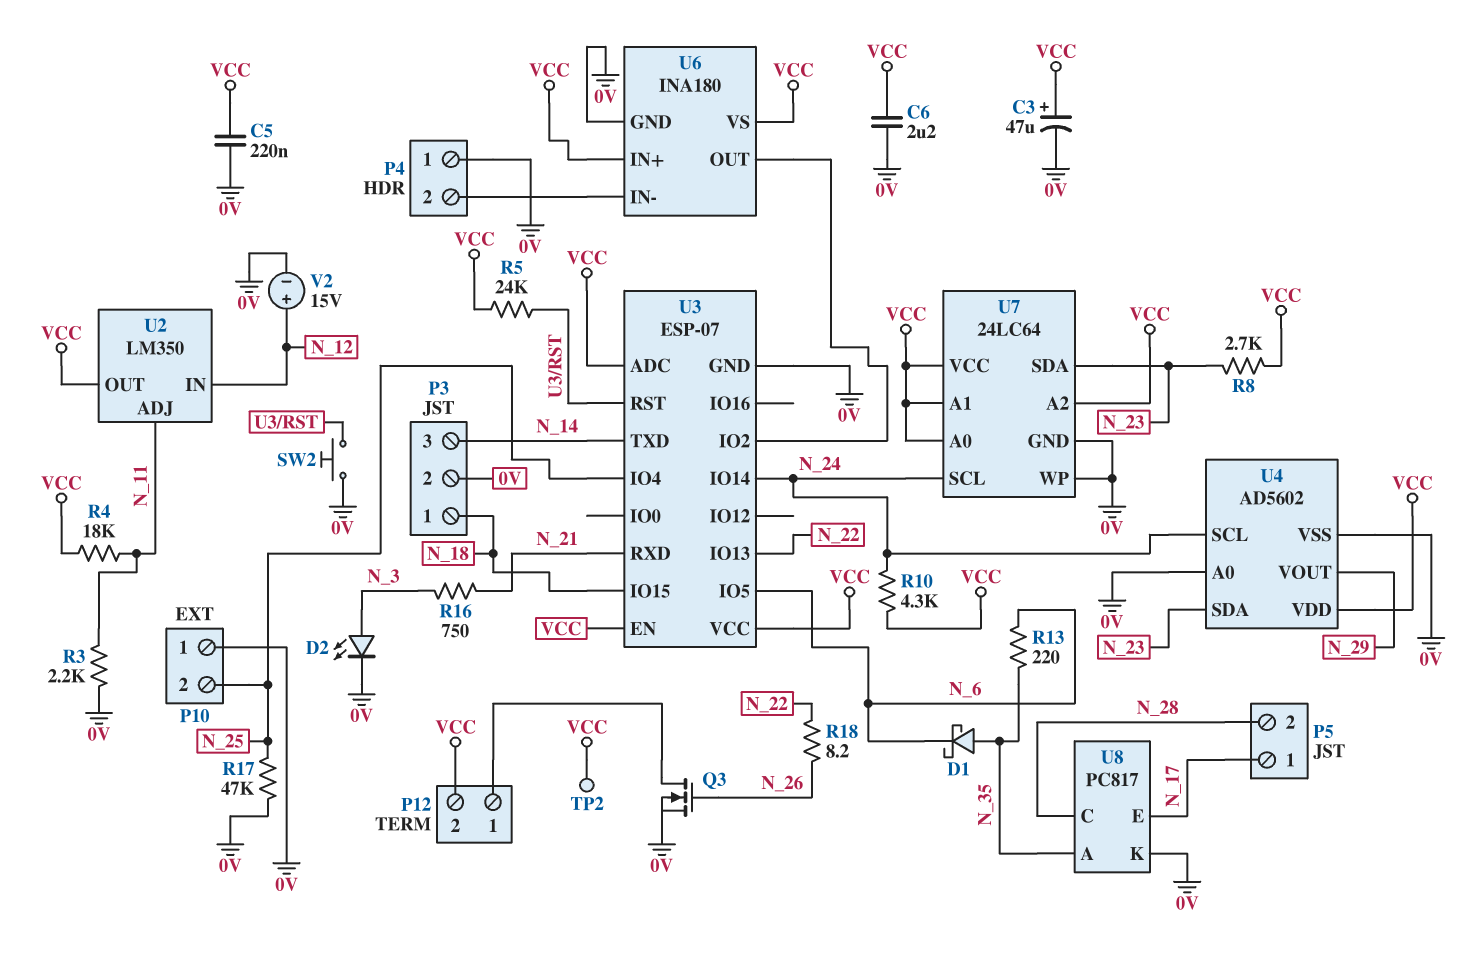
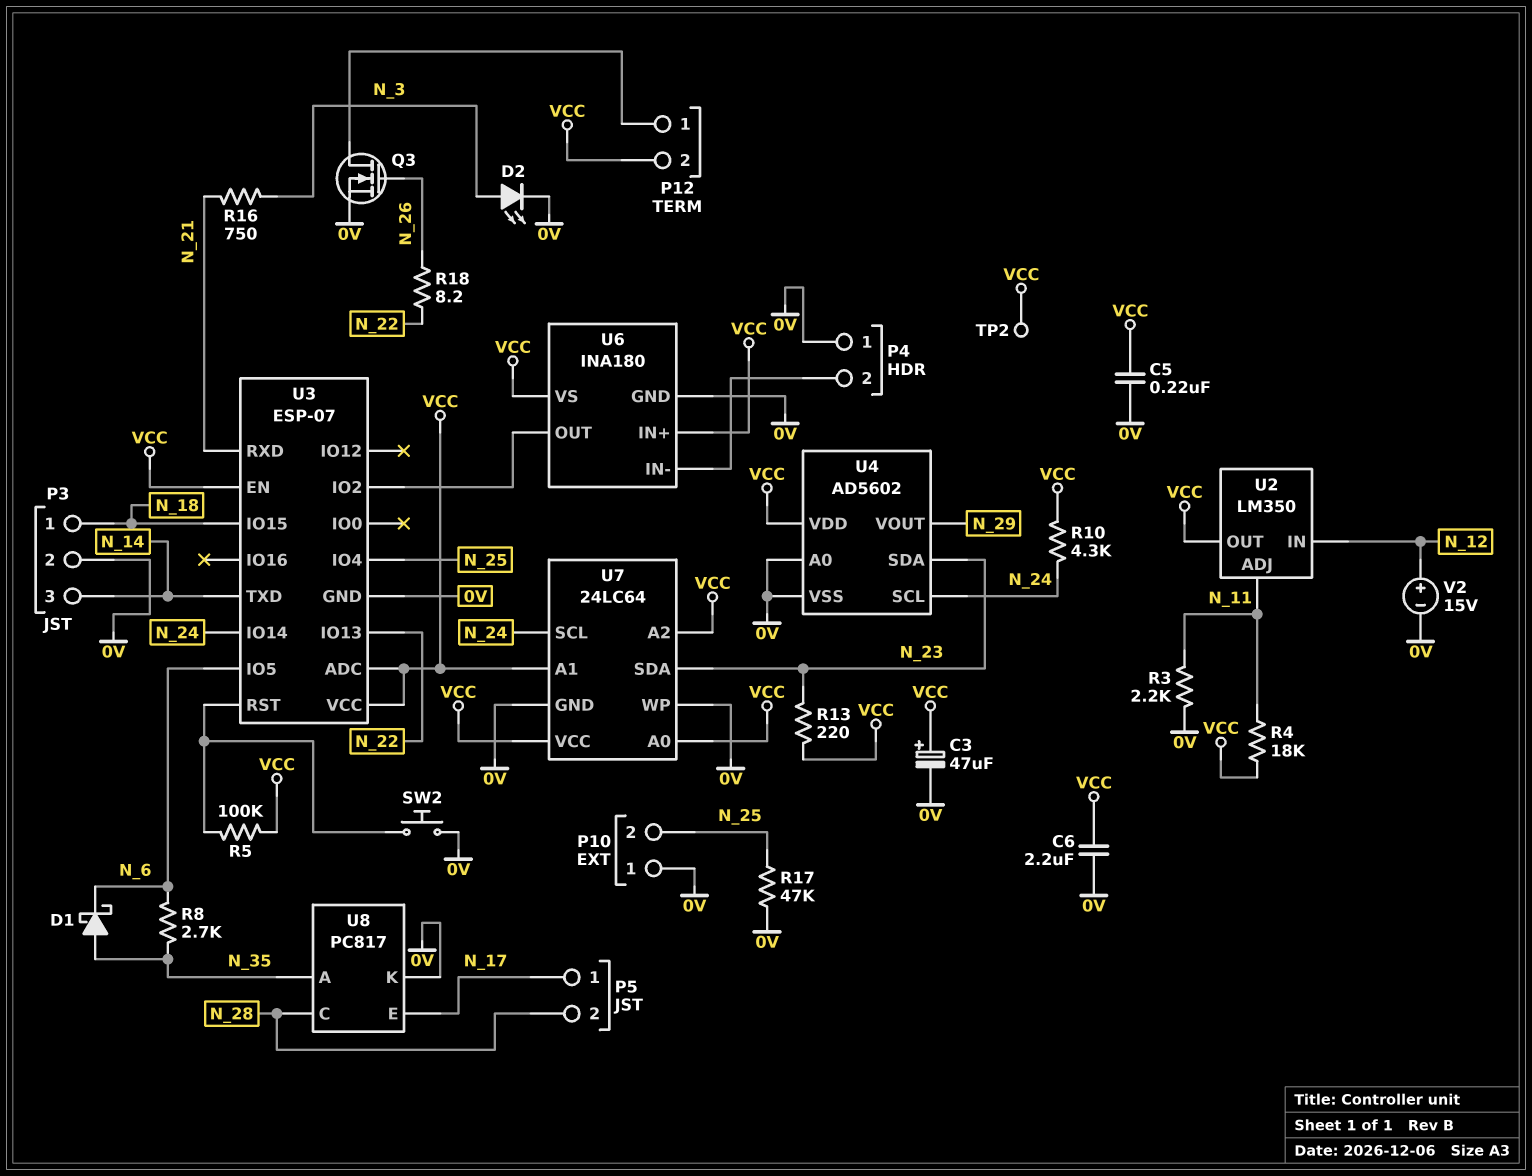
R5: 24k (U3/RST, VCC) -> 100k (U3/RST, VCC)
R8: 2.7k (N_23, VCC) -> 2.7k (N_6, N_35)
R13: 220 (N_6, N_35) -> 220 (N_23, VCC)

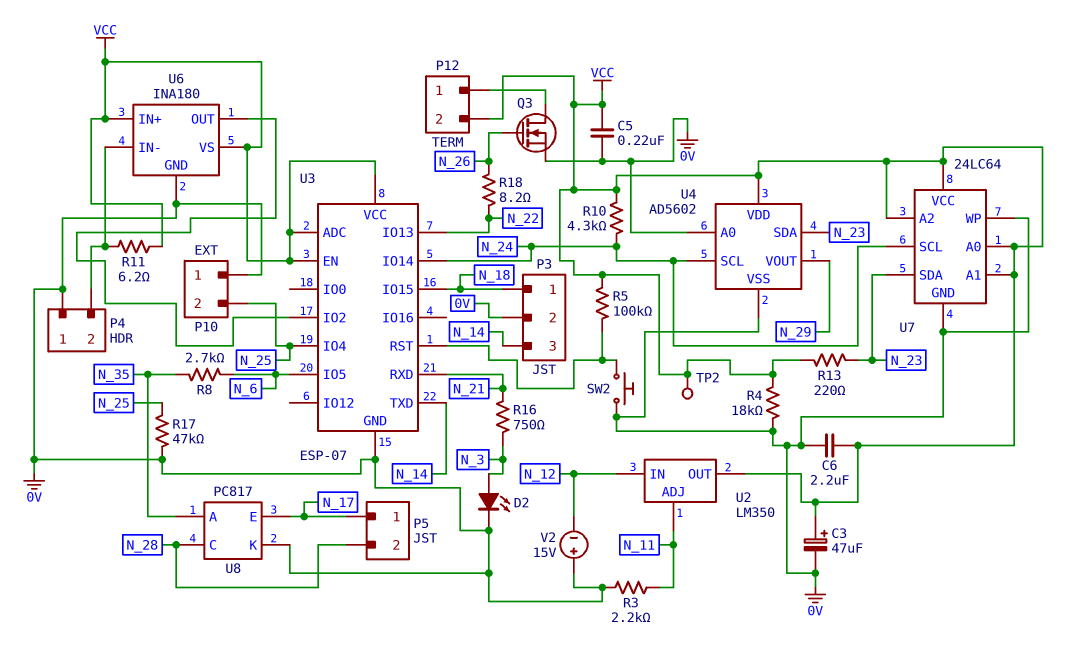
D1: schottky (A N_35, K N_6) -> none
R4: 18k (N_11, VCC) -> 18k (0V, VCC)
R11: none -> 6.2 (P4/2, VCC)
V2: 15V (plus N_12, minus 0V) -> 15V (plus 0V, minus N_12)

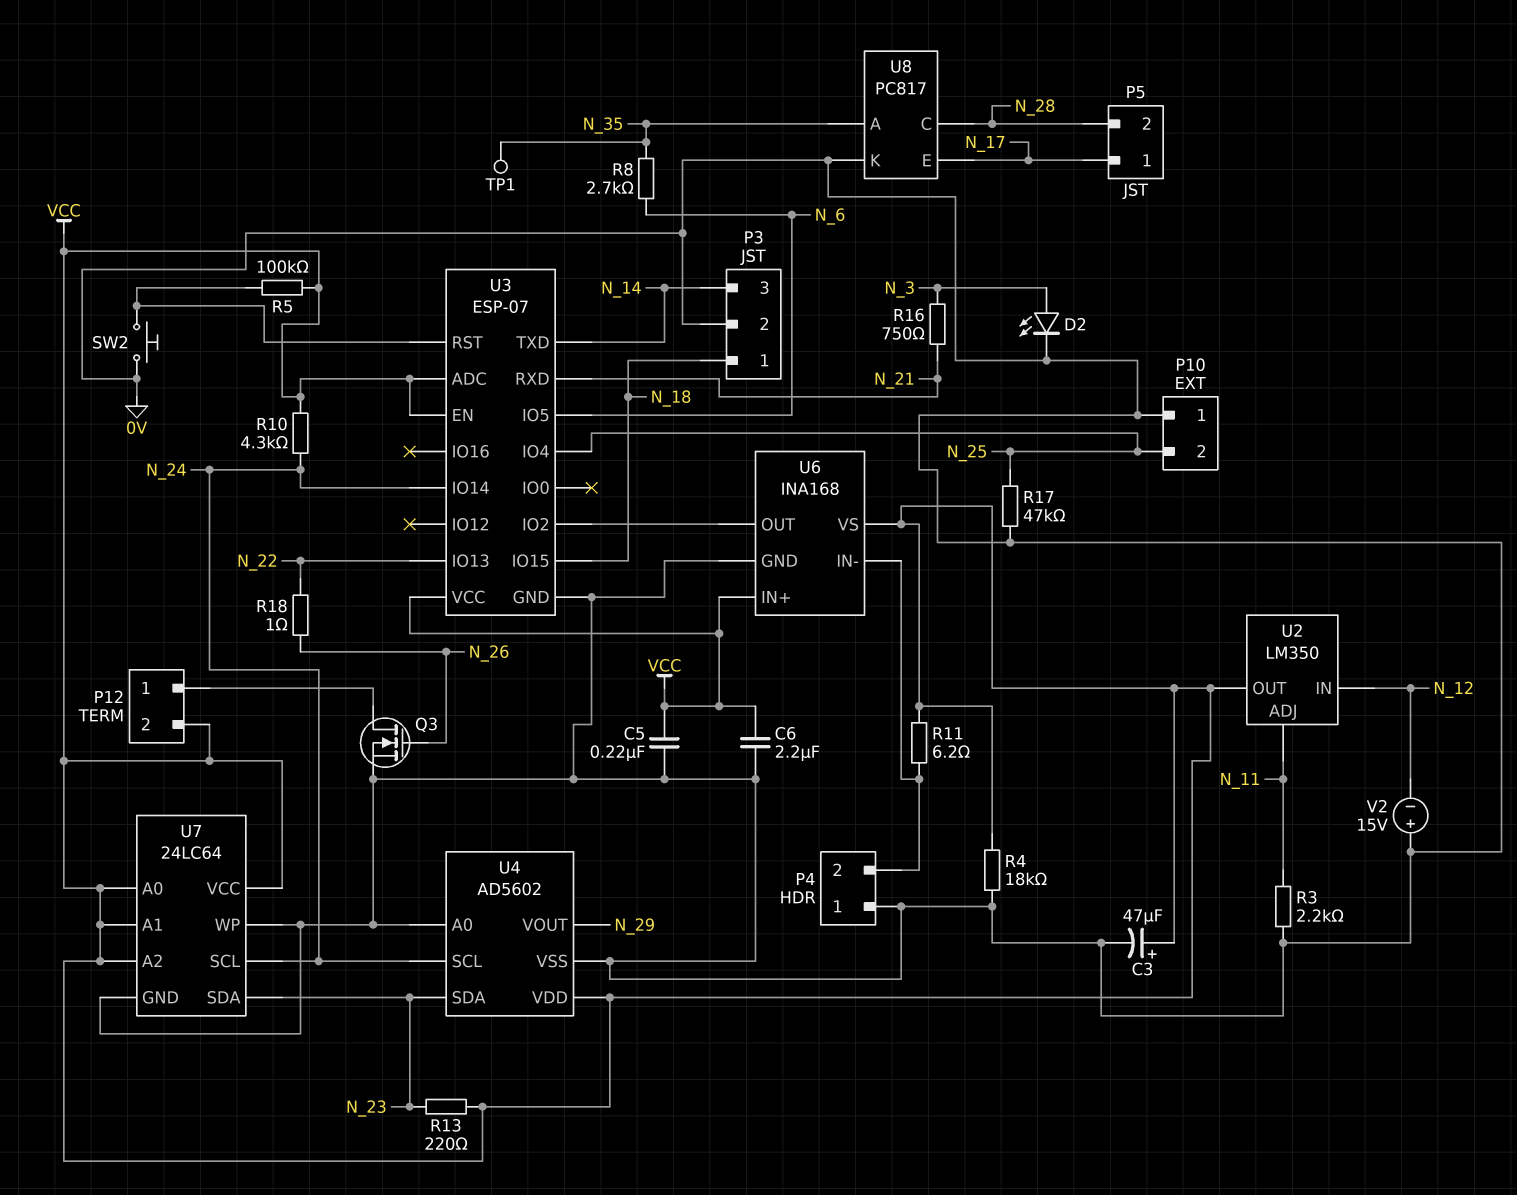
R18: 8.2 (N_22, N_26) -> 1 (N_22, N_26)
TP1: none -> test point (N_35)
TP2: test point (VCC) -> none
U6: INA180 -> INA168

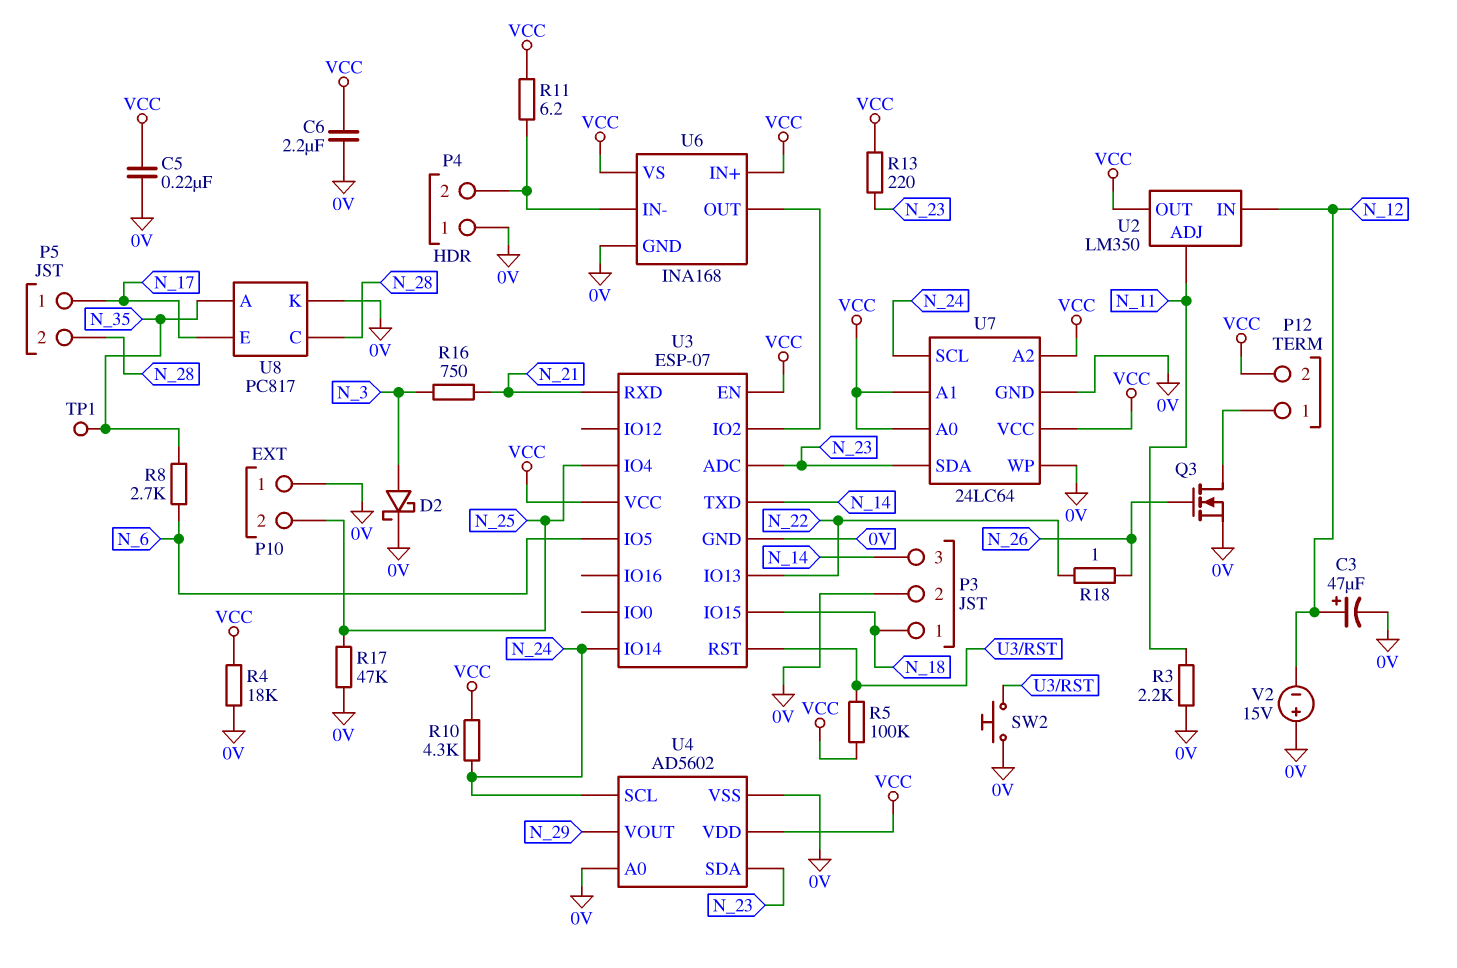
C3: 47uF (plus VCC, minus 0V) -> 47uF (plus N_12, minus 0V)
D2: LED (A N_3, K 0V) -> schottky (A N_3, K 0V)
U3 pin ADC: VCC -> N_23

